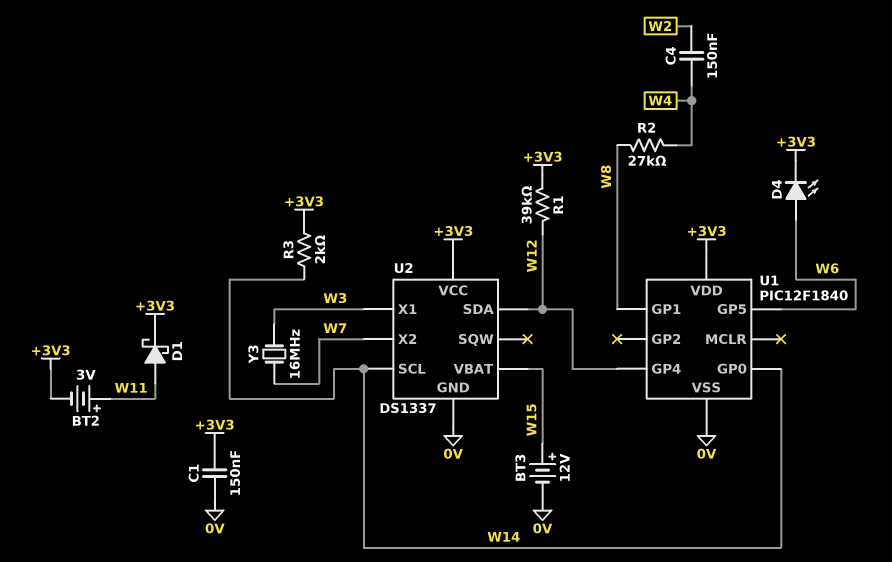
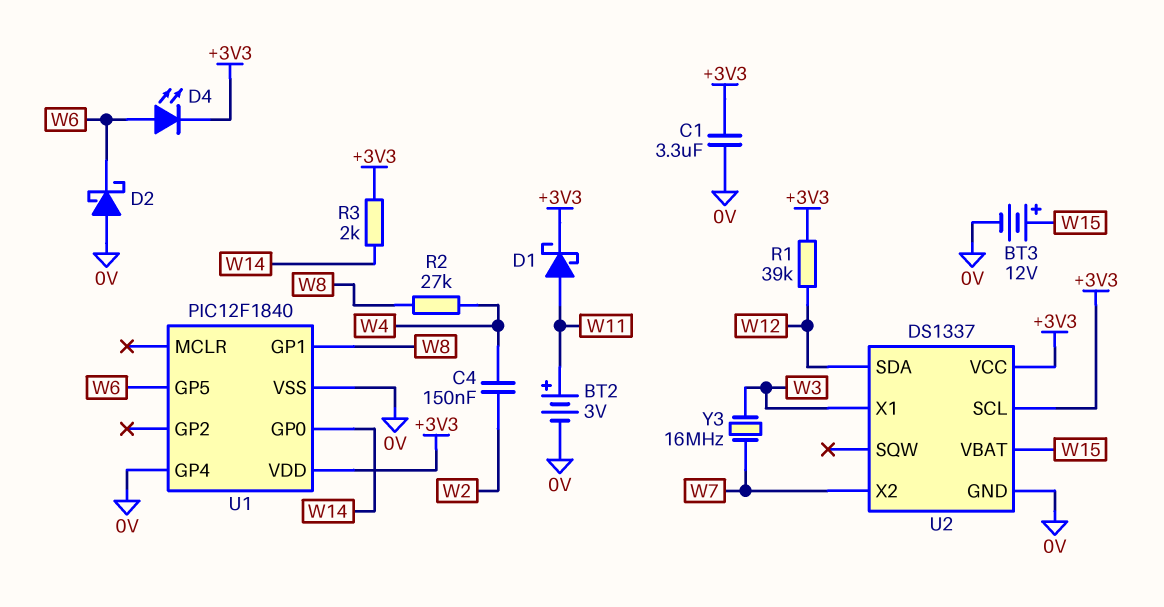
BT2: 3V (plus W11, minus +3V3) -> 3V (plus W11, minus 0V)
C1: 150nF (+3V3, 0V) -> 3.3uF (+3V3, 0V)
D2: none -> schottky (A 0V, K W6)
U1 pin GP4: W12 -> 0V
U2 pin SCL: W14 -> +3V3

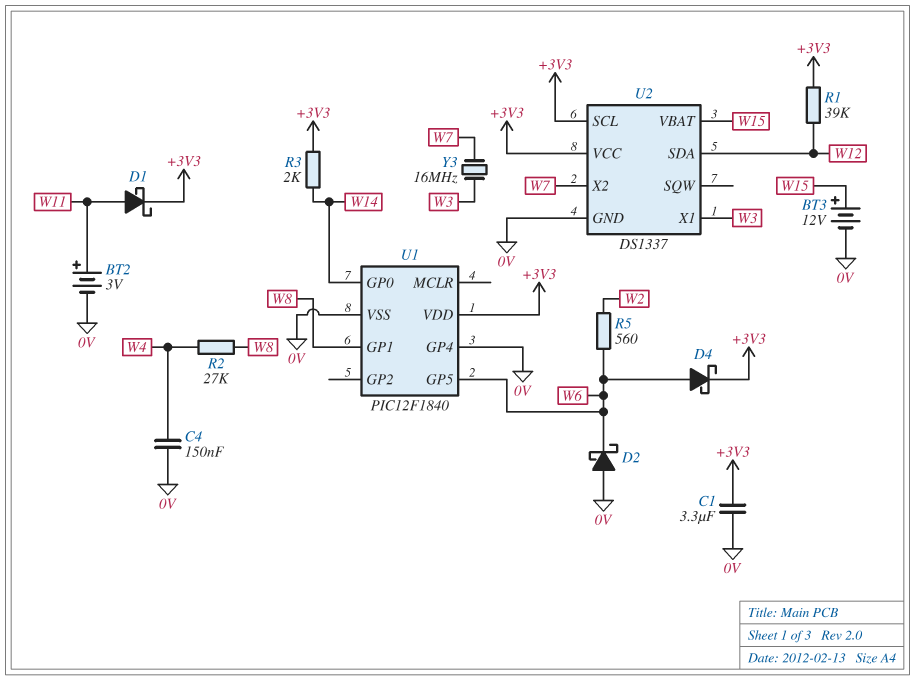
C4: 150nF (W2, W4) -> 150nF (0V, W4)
D4: LED (A W6, K +3V3) -> schottky (A W6, K +3V3)
R5: none -> 560 (W2, W6)

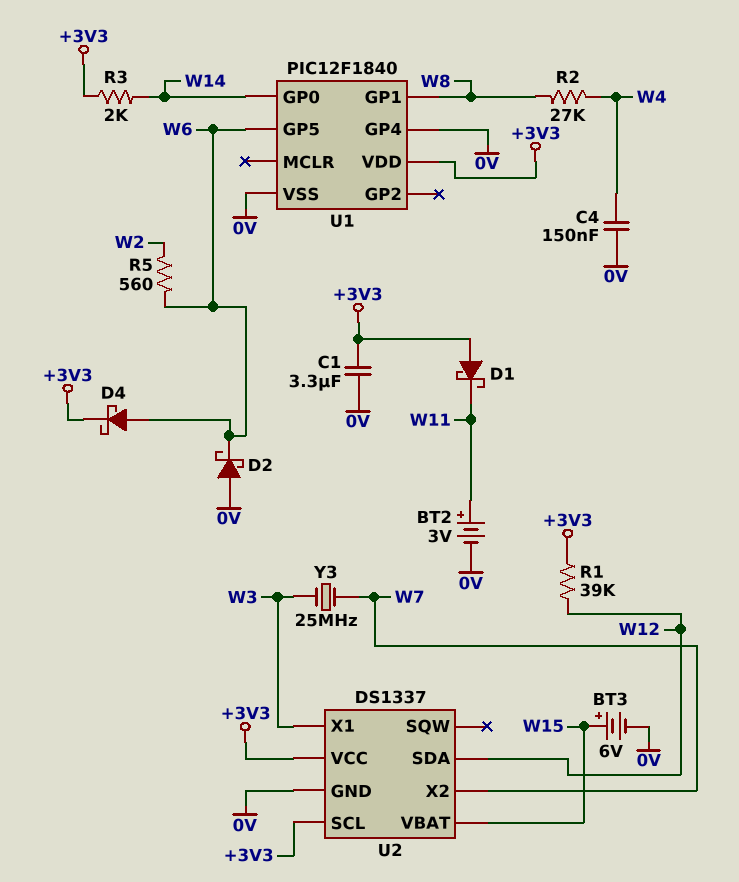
BT3: 12V (plus W15, minus 0V) -> 6V (plus W15, minus 0V)
D1: schottky (A W11, K +3V3) -> schottky (A +3V3, K W11)
Y3: 16MHz (W3, W7) -> 25MHz (W3, W7)

